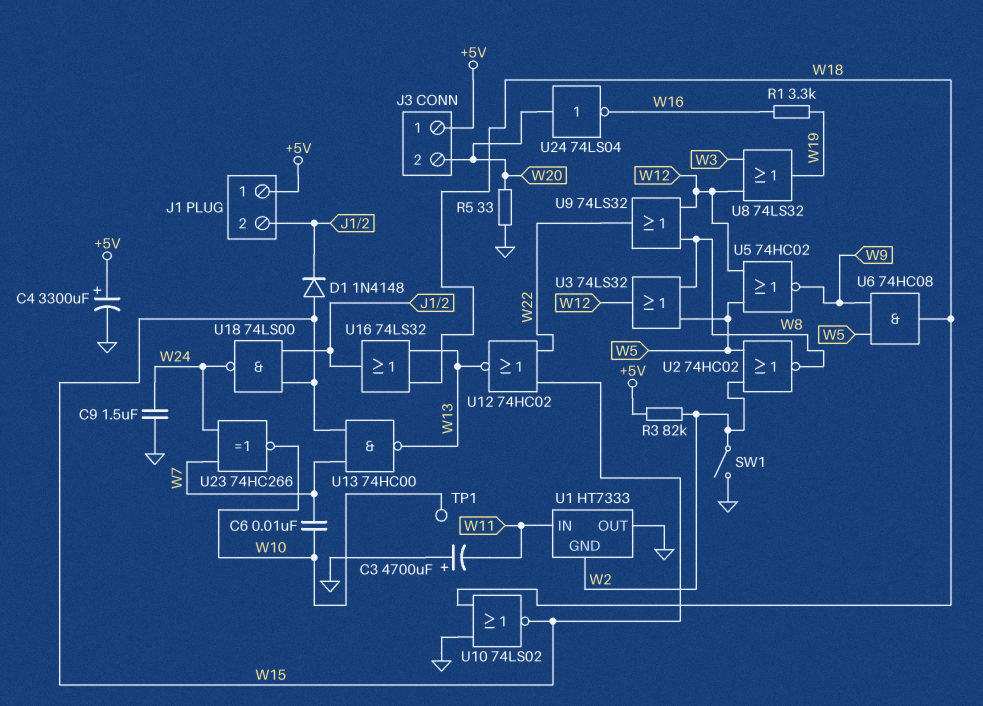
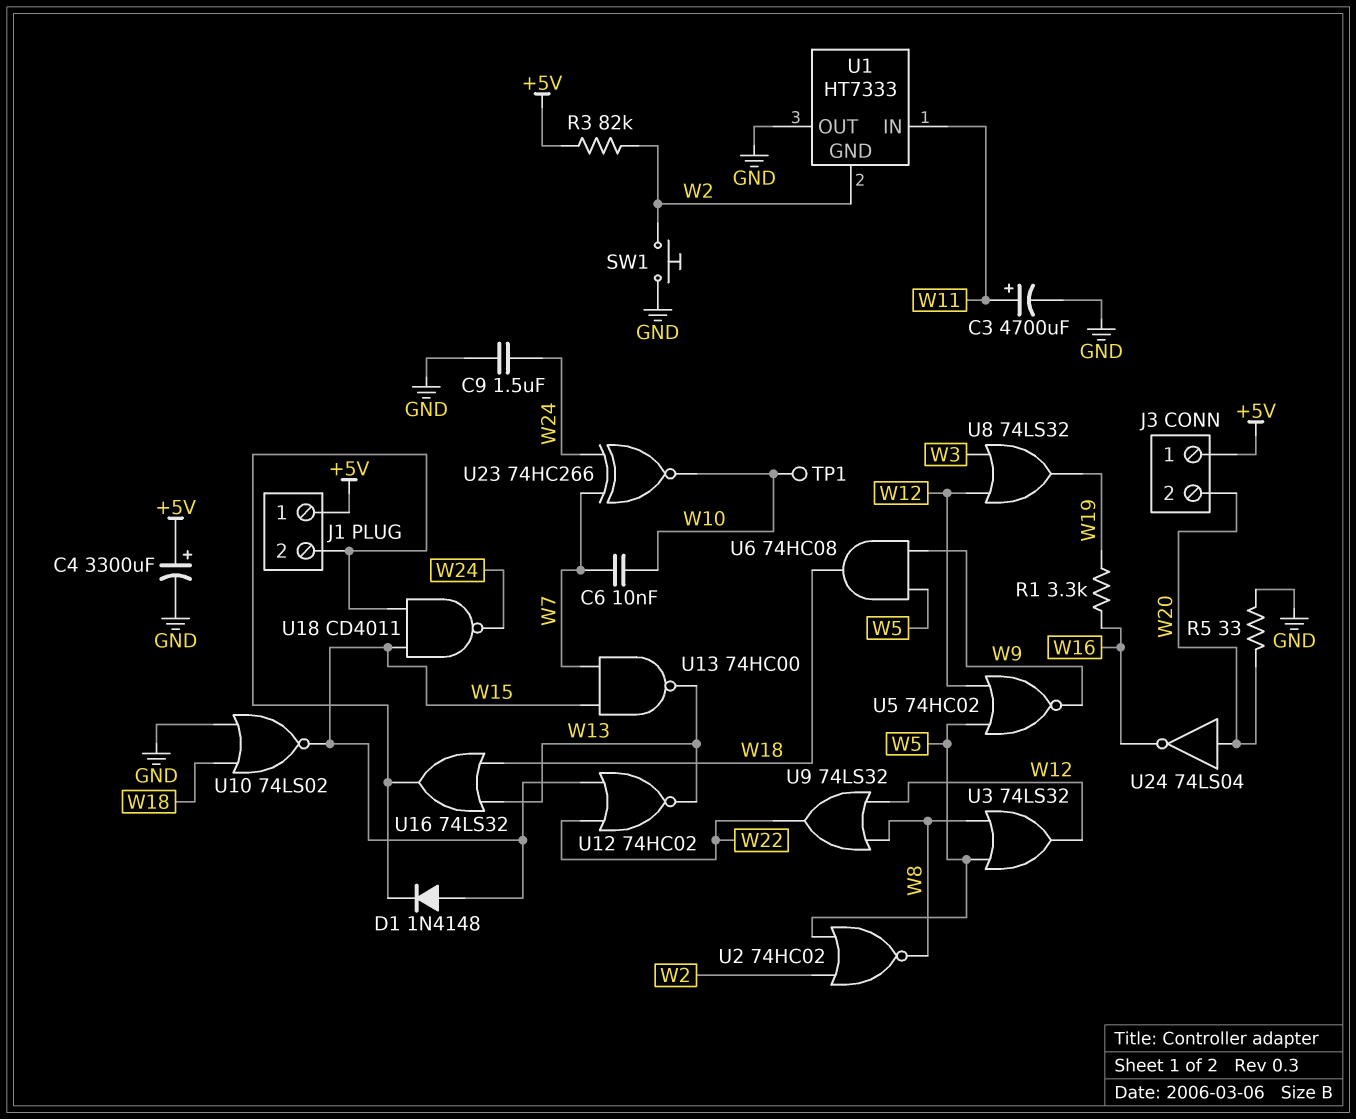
C3: 4700uF (plus GND, minus W11) -> 4700uF (plus W11, minus GND)
SW1: switch (GND, W2) -> button (GND, W2)
U18: NAND 74LS00 (in J1/2, in W15, out W24) -> NAND CD4011 (in J1/2, in W15, out W24)

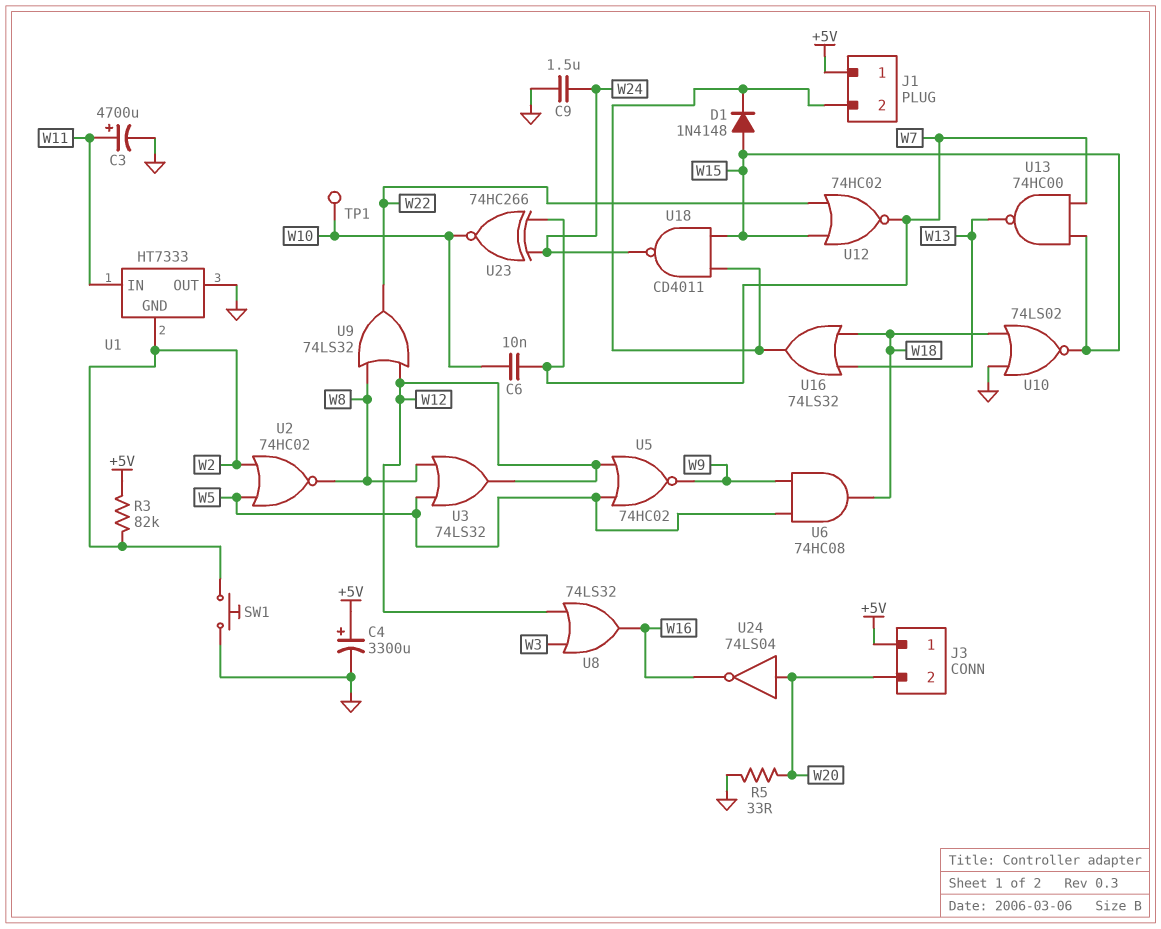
R1: 3.3k (W16, W19) -> none
U8: OR 74LS32 (in W3, in W12, out W19) -> OR 74LS32 (in W3, in W12, out W16)
U12: NOR 74HC02 (in W15, in W22, out W13) -> NOR 74HC02 (in W15, in W22, out W7)

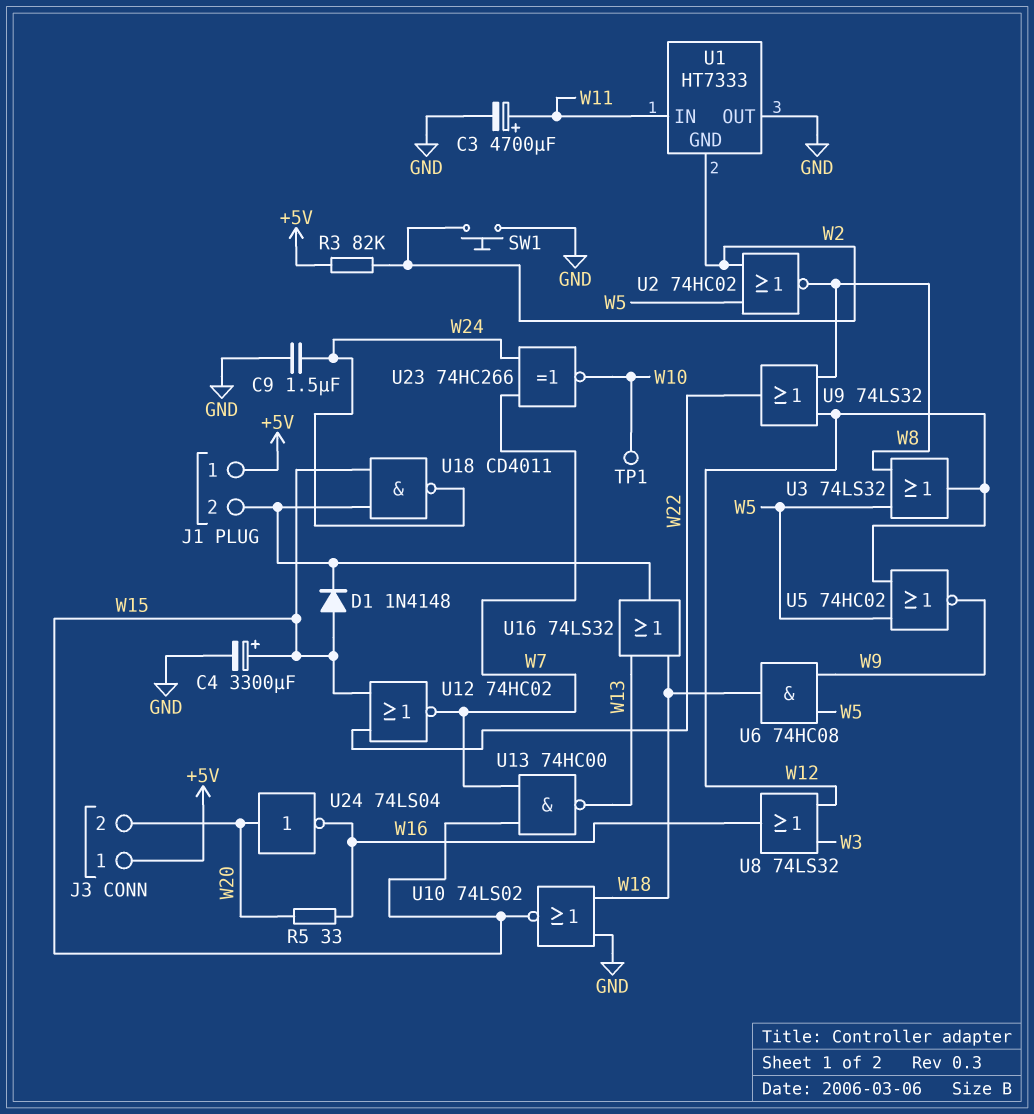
C4: 3300uF (plus +5V, minus GND) -> 3300uF (plus W15, minus GND)
C6: 10nF (W7, W10) -> none
R5: 33 (GND, W20) -> 33 (W16, W20)

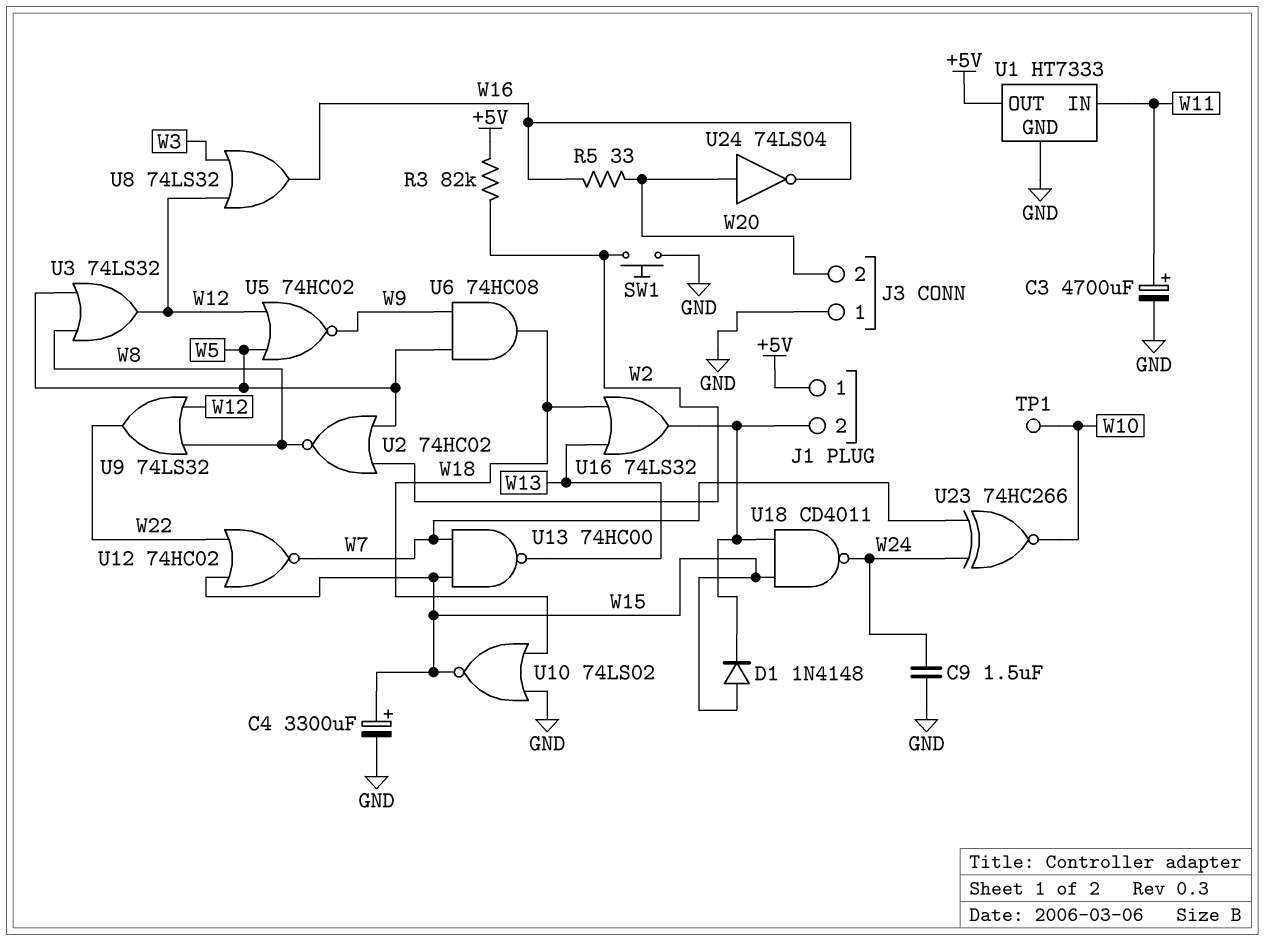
J3 pin 1: +5V -> GND
U1 pin GND: W2 -> GND
U1 pin OUT: GND -> +5V

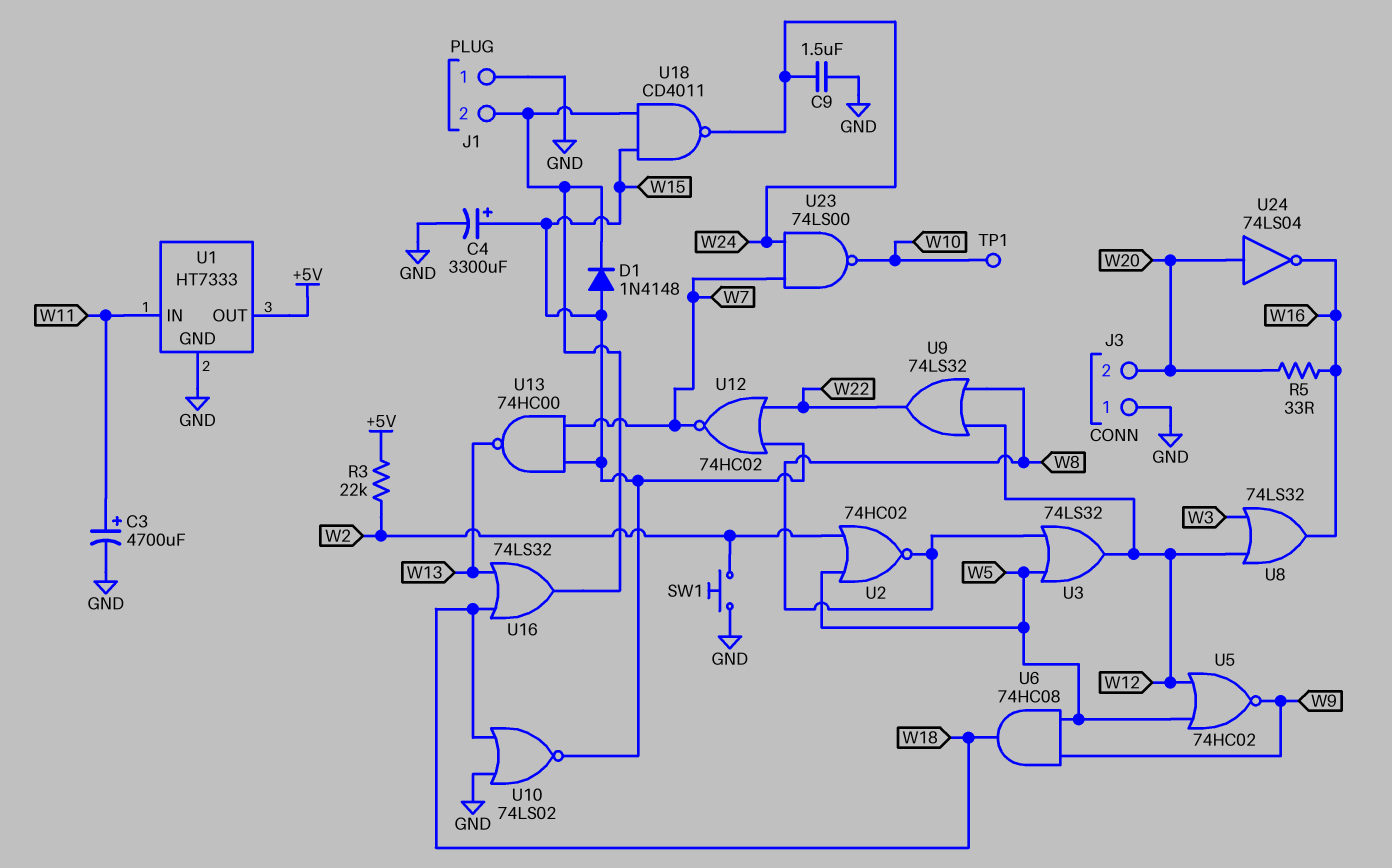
J1 pin 1: +5V -> GND
R3: 82k (+5V, W2) -> 22k (+5V, W2)
U23: XNOR 74HC266 (in W7, in W24, out W10) -> NAND 74LS00 (in W7, in W24, out W10)

